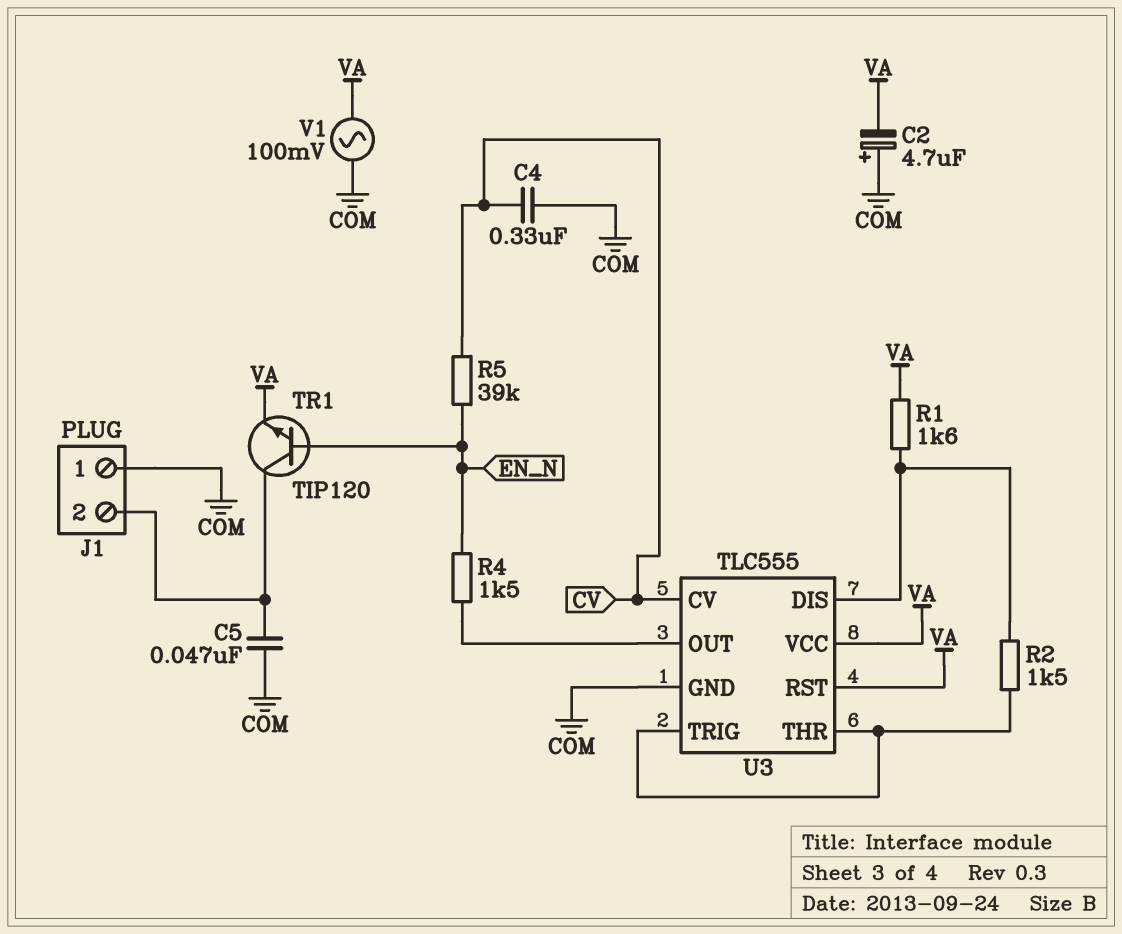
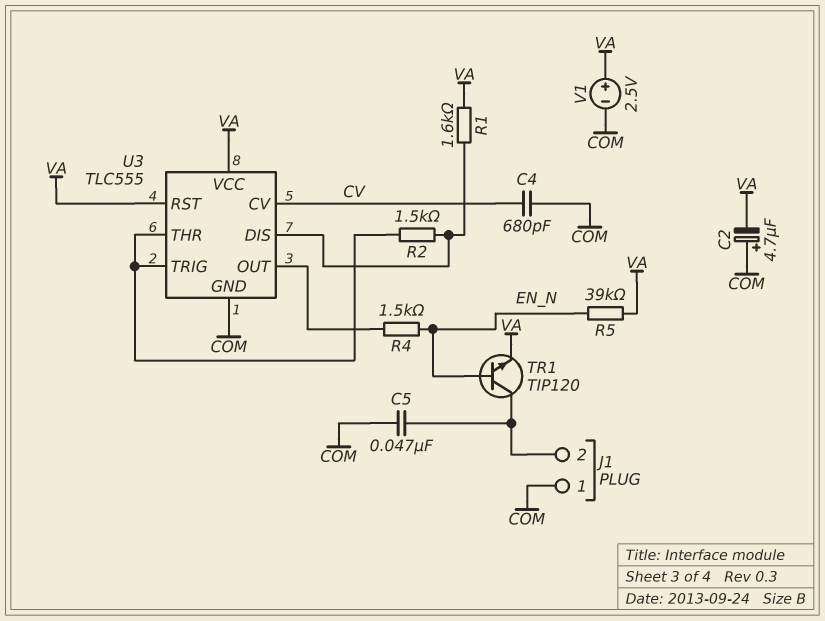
C4: 330nF (COM, CV) -> 680pF (COM, CV)
R5: 39k (CV, EN_N) -> 39k (EN_N, VA)
V1: AC 100mV (COM, VA) -> 2.5V (plus VA, minus COM)

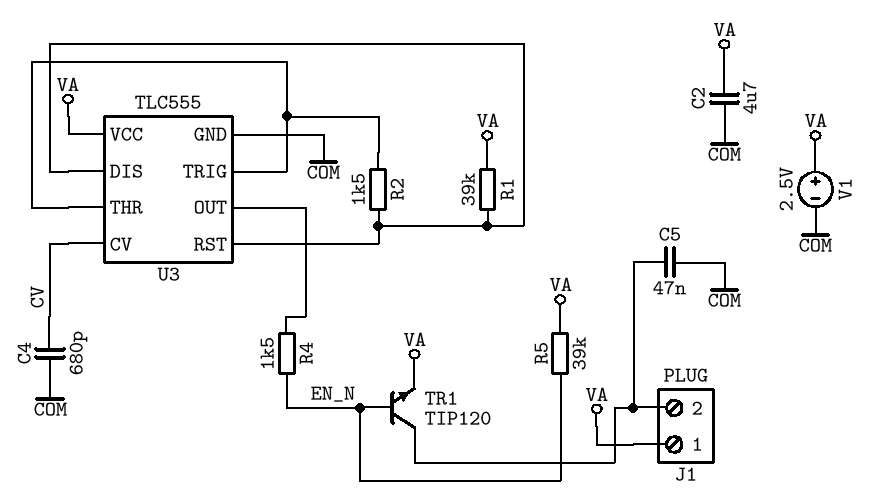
C2: 4.7uF (plus COM, minus VA) -> 4.7uF (COM, VA)
J1 pin 1: COM -> VA
R1: 1.6k (U3/DIS, VA) -> 39k (U3/DIS, VA)
U3 pin RST: VA -> U3/DIS

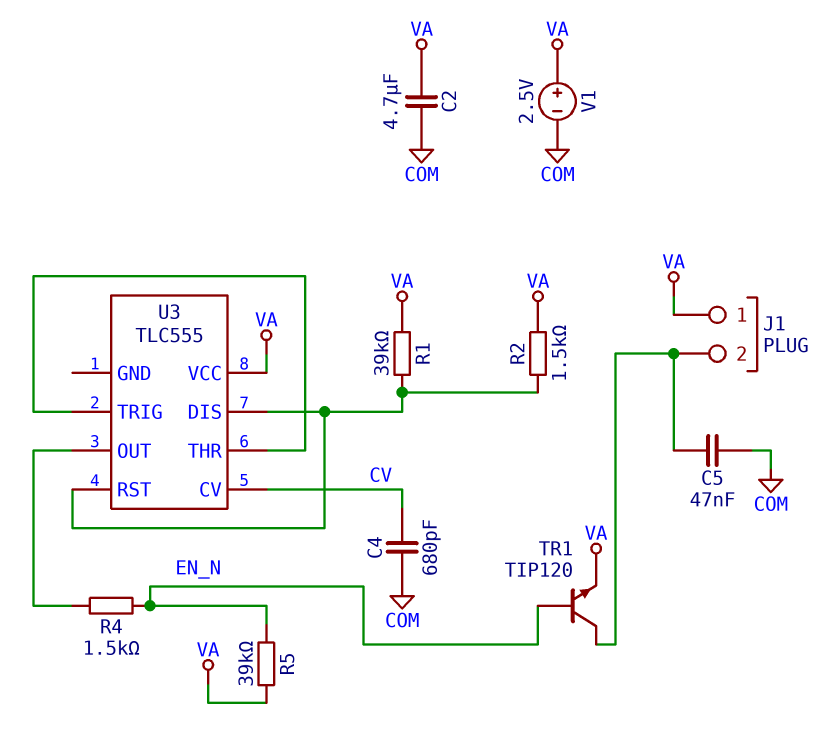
R2: 1.5k (U3/DIS, U3/THR) -> 1.5k (U3/DIS, VA)
U3 pin GND: COM -> none

